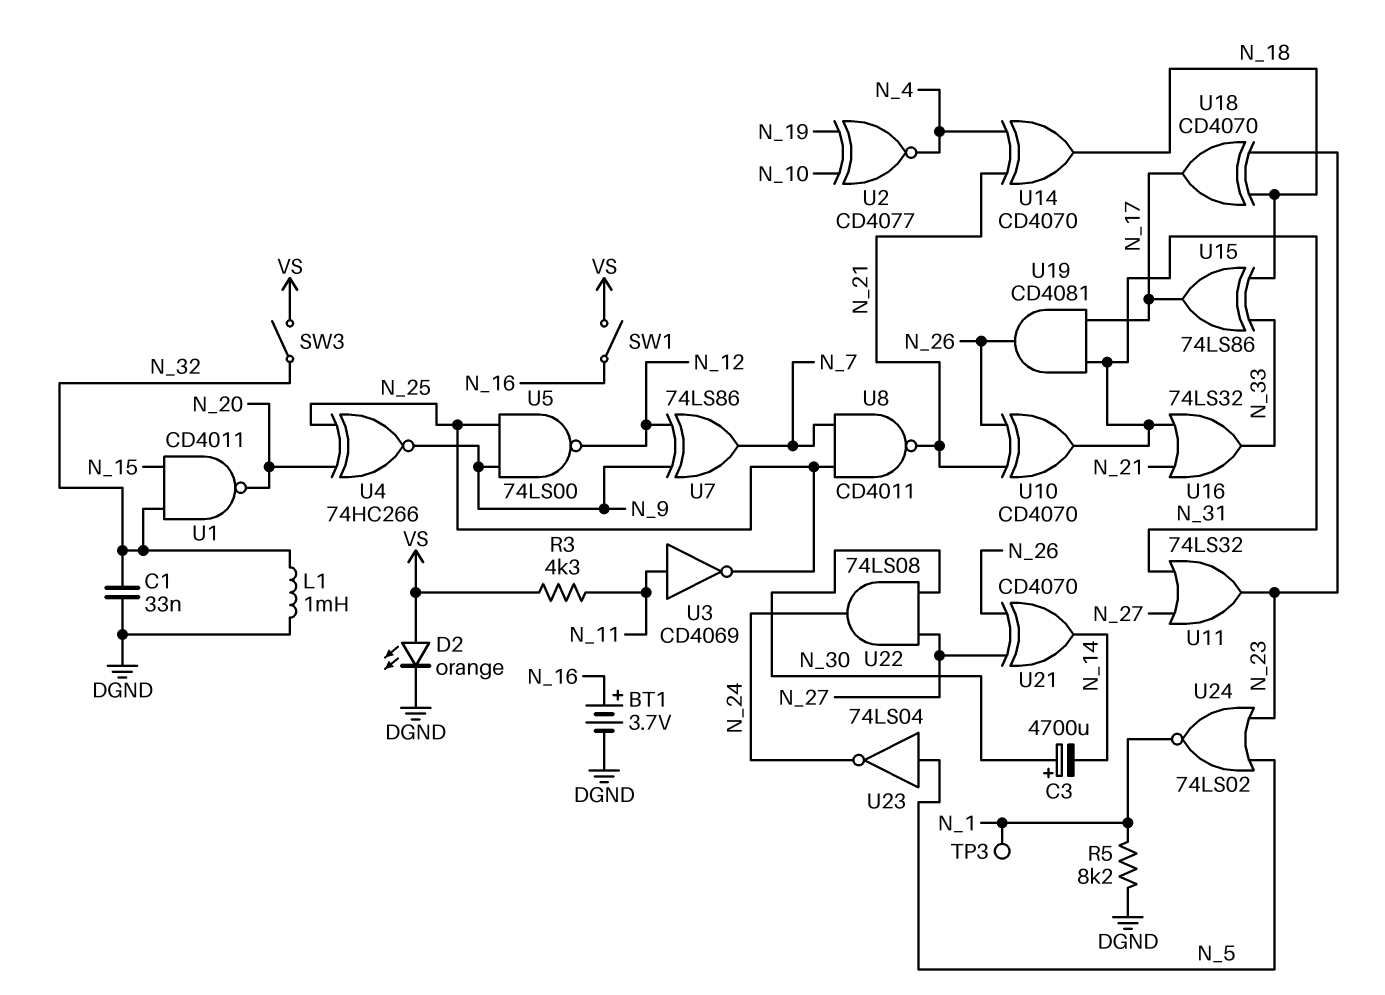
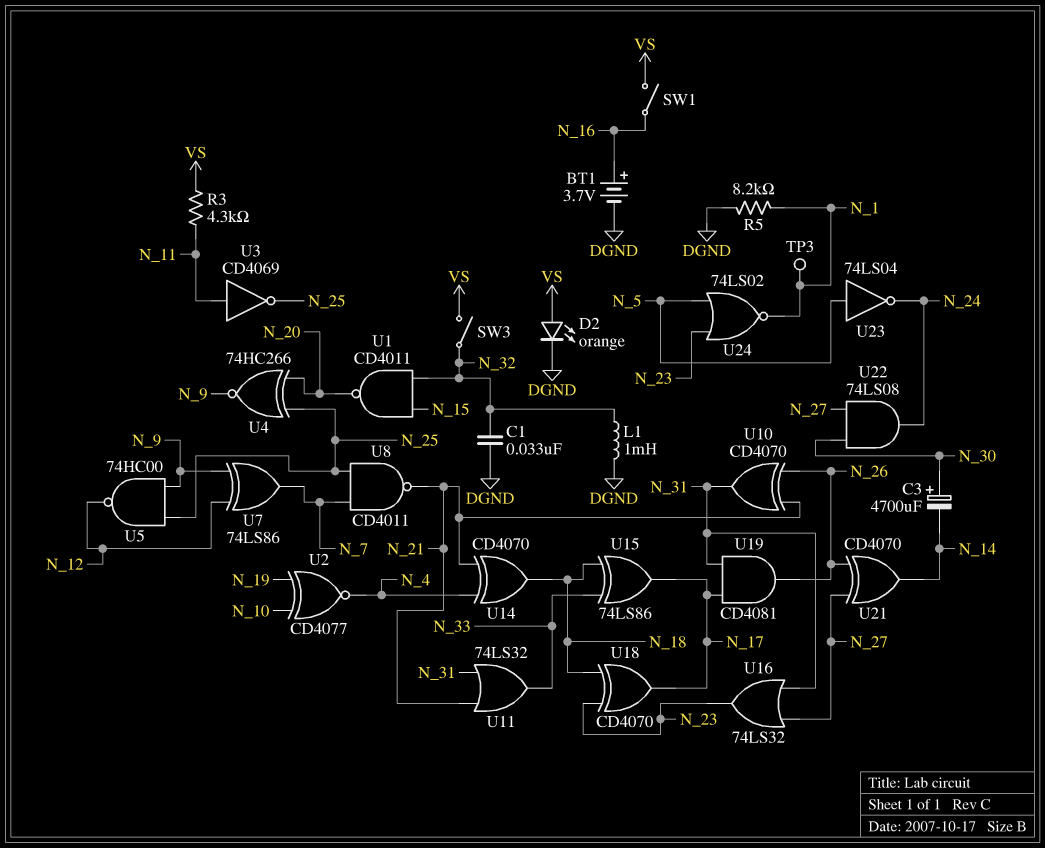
U5: NAND 74LS00 (in N_9, in N_25, out N_12) -> NAND 74HC00 (in N_9, in N_25, out N_12)
U11: OR 74LS32 (in N_27, in N_31, out N_23) -> OR 74LS32 (in N_21, in N_31, out N_33)
U16: OR 74LS32 (in N_21, in N_31, out N_33) -> OR 74LS32 (in N_27, in N_31, out N_23)

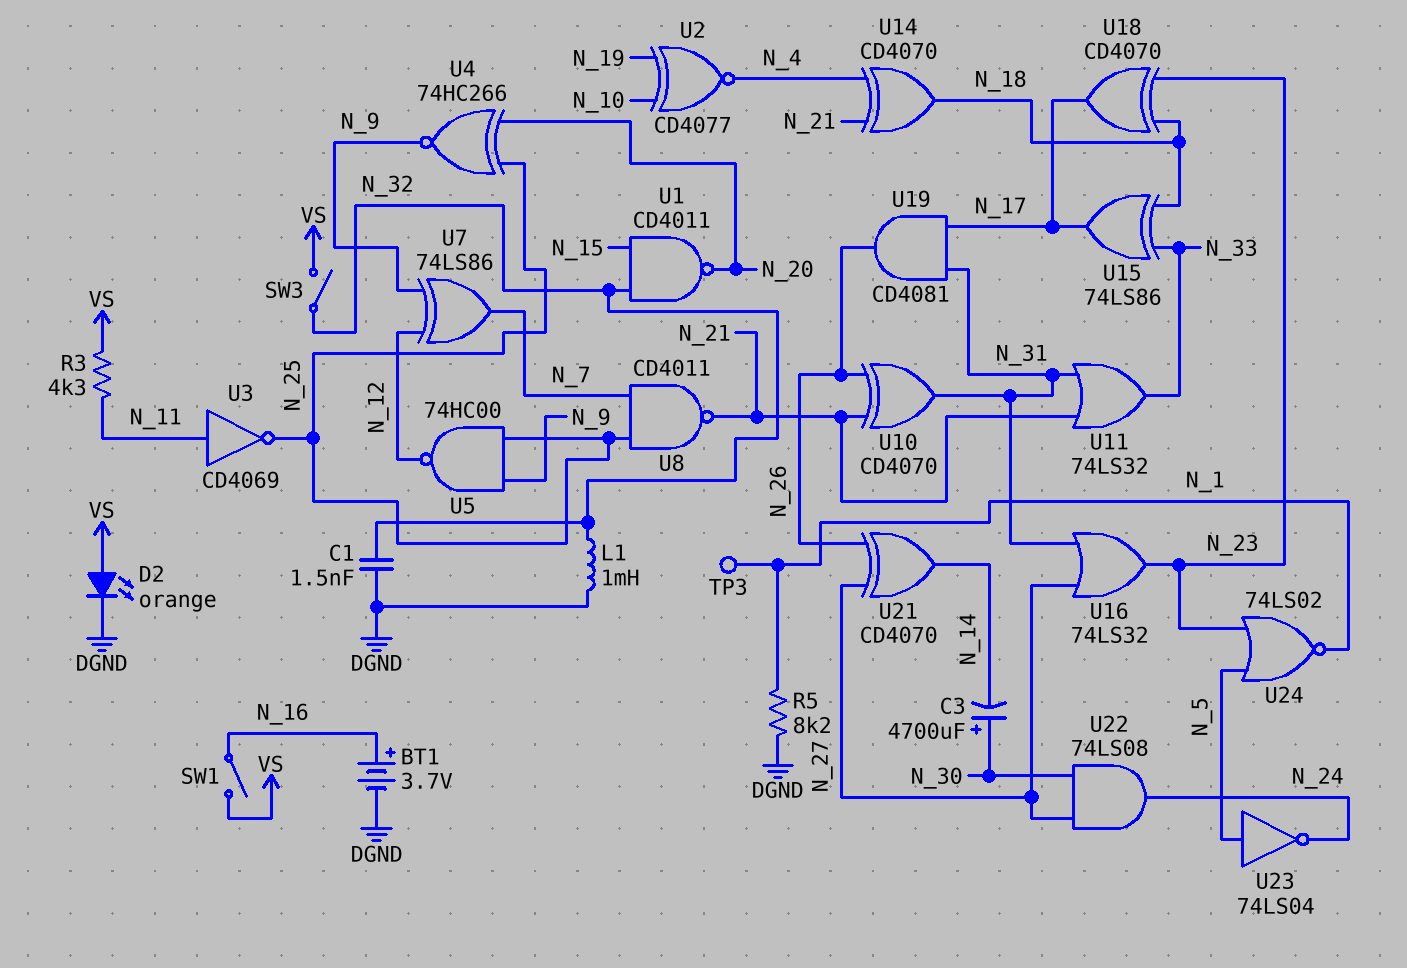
C1: 33nF (DGND, N_32) -> 1.5nF (DGND, N_32)

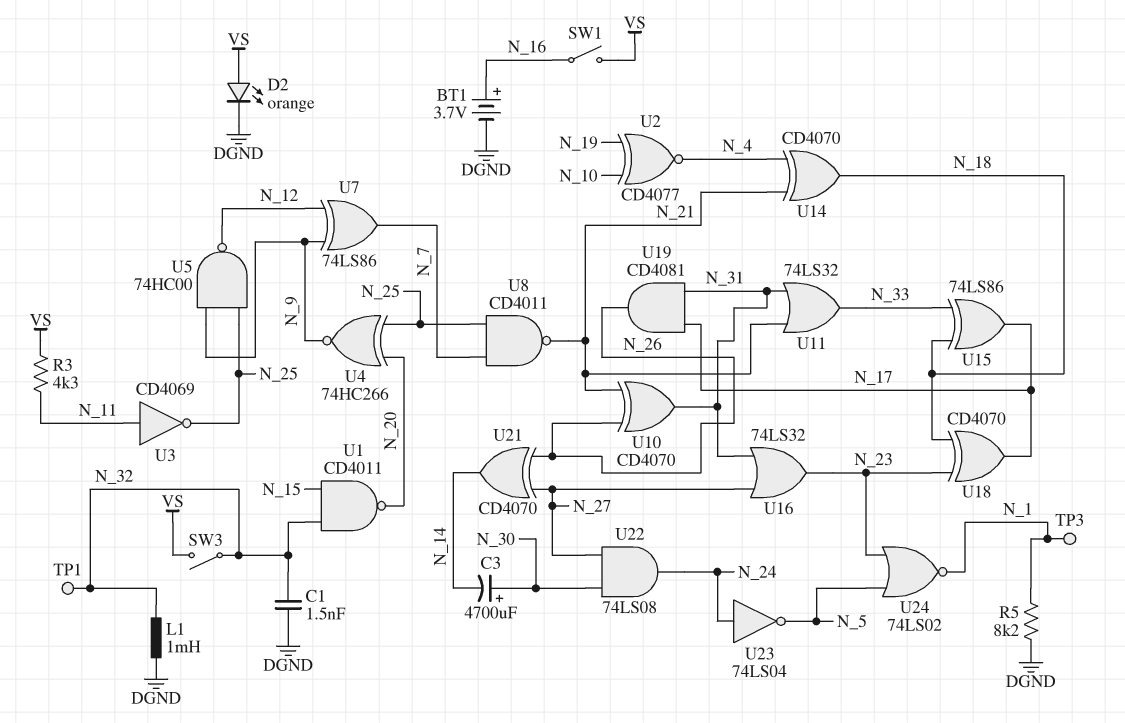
TP1: none -> test point (N_32)
U23: NOT 74LS04 (in N_5, out N_24) -> NOT 74LS04 (in N_24, out N_5)

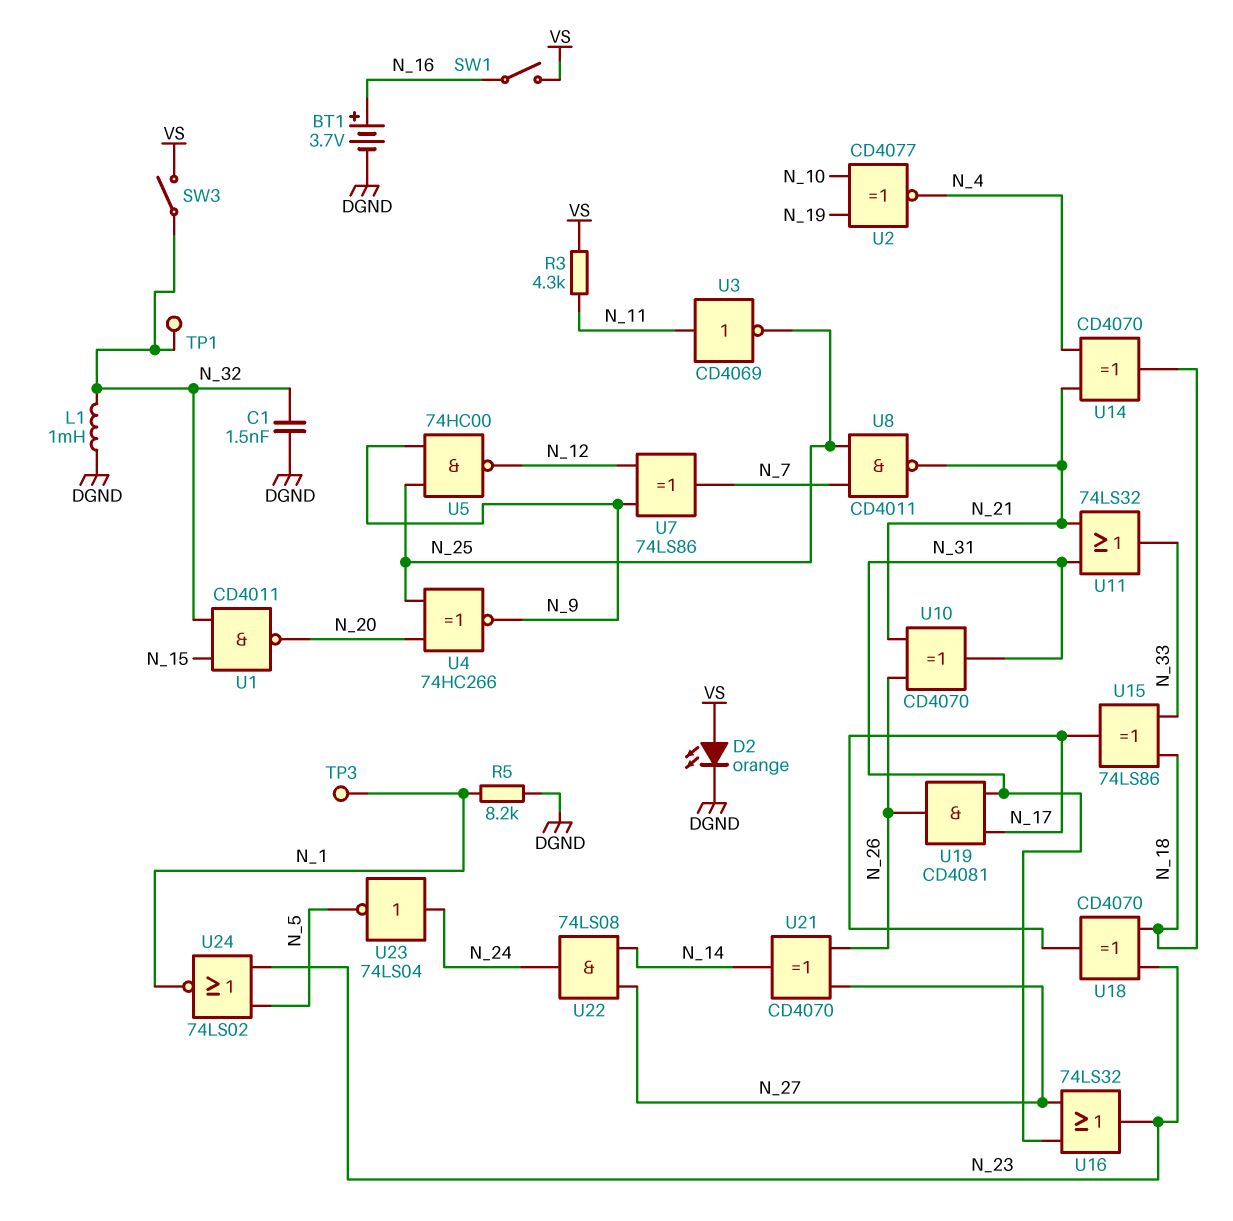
C3: 4700uF (plus N_30, minus N_14) -> none
U22: AND 74LS08 (in N_27, in N_30, out N_24) -> AND 74LS08 (in N_14, in N_27, out N_24)

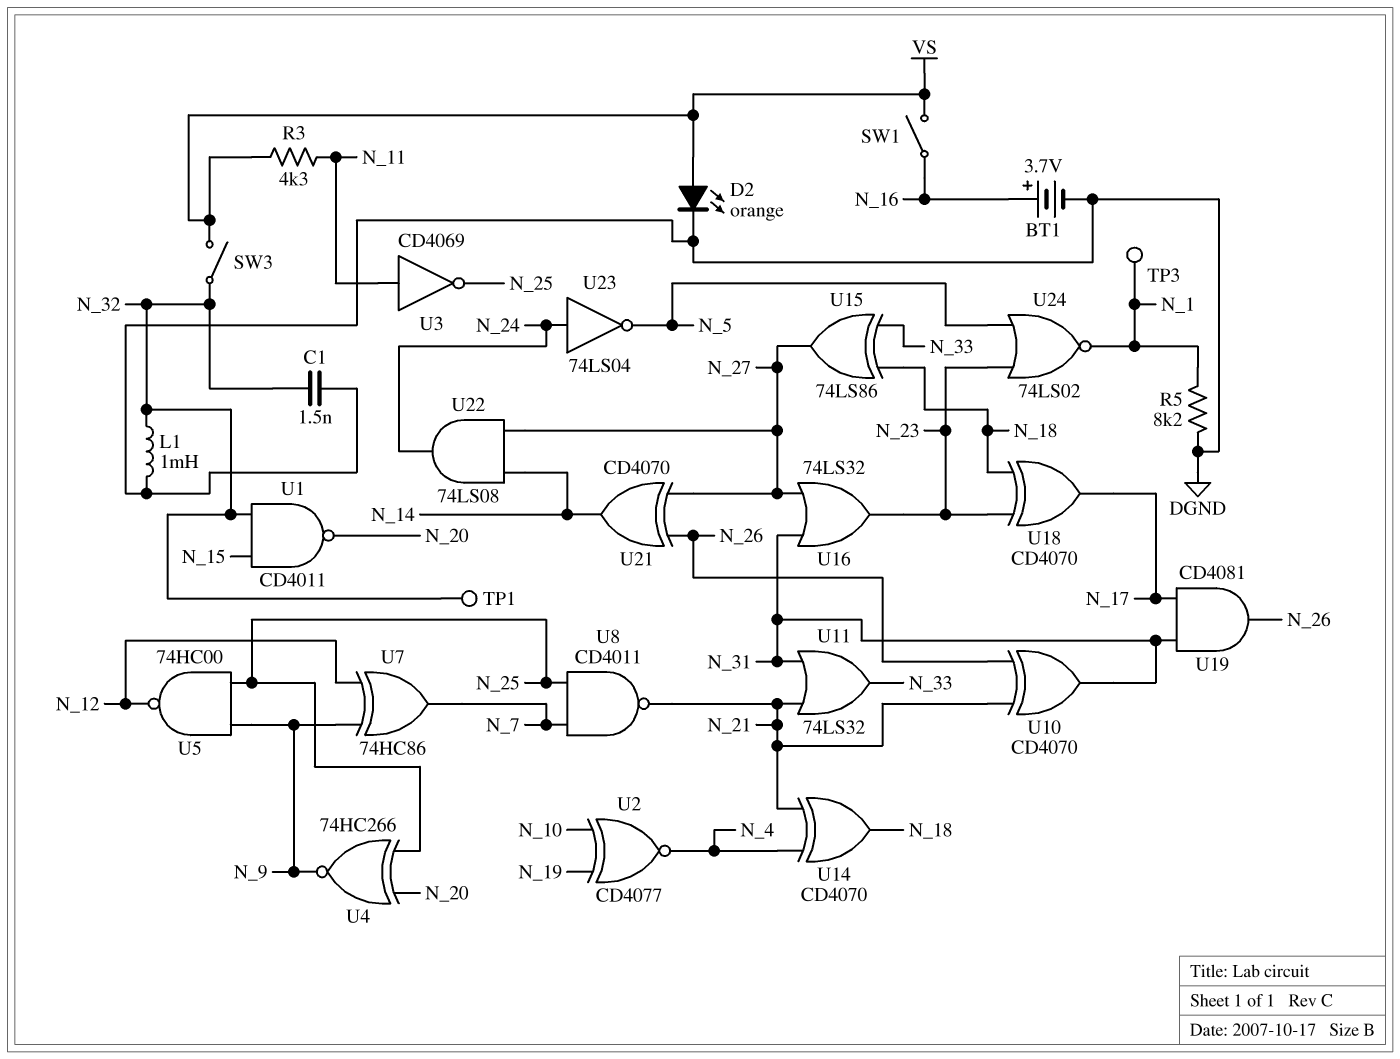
U7: XOR 74LS86 (in N_9, in N_12, out N_7) -> XOR 74HC86 (in N_9, in N_12, out N_7)
U15: XOR 74LS86 (in N_18, in N_33, out N_17) -> XOR 74LS86 (in N_18, in N_33, out N_27)

